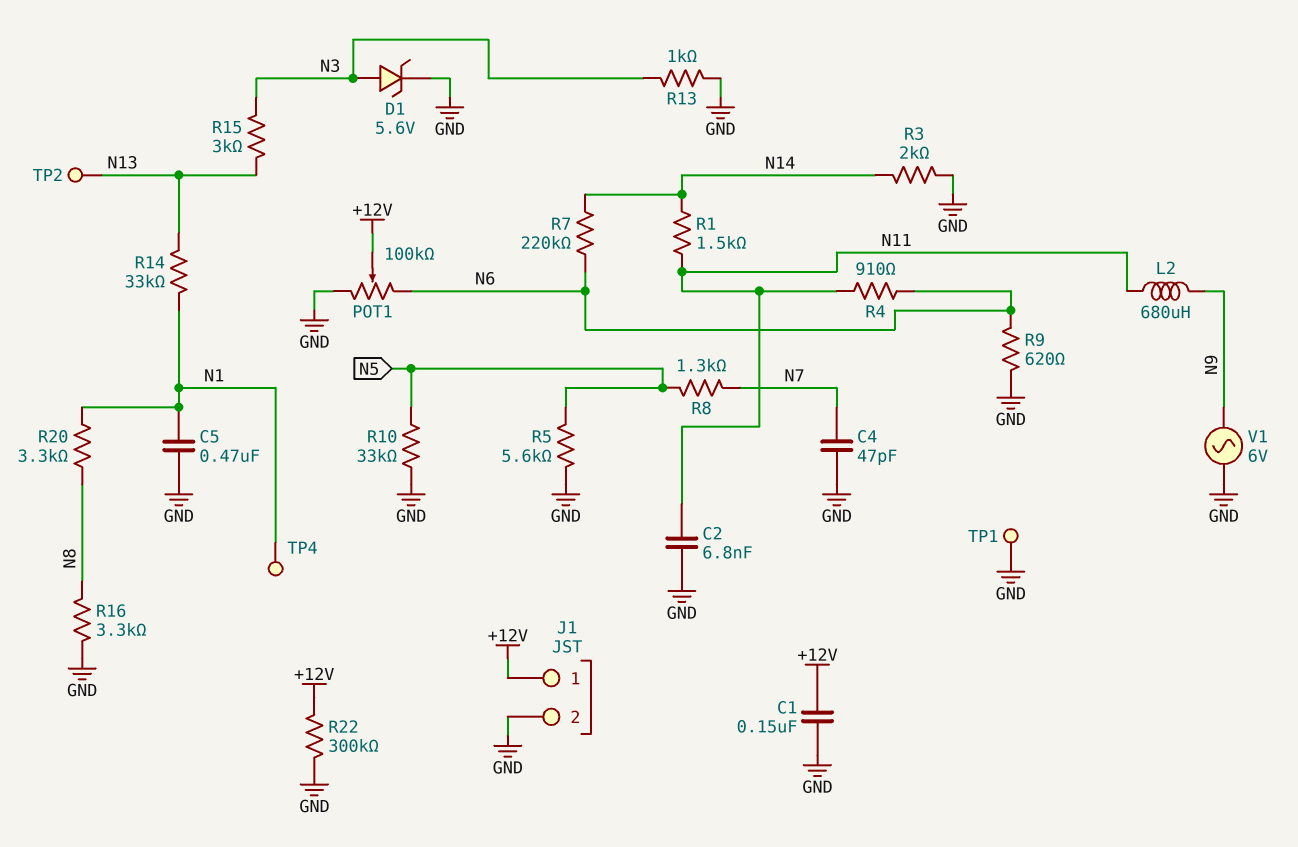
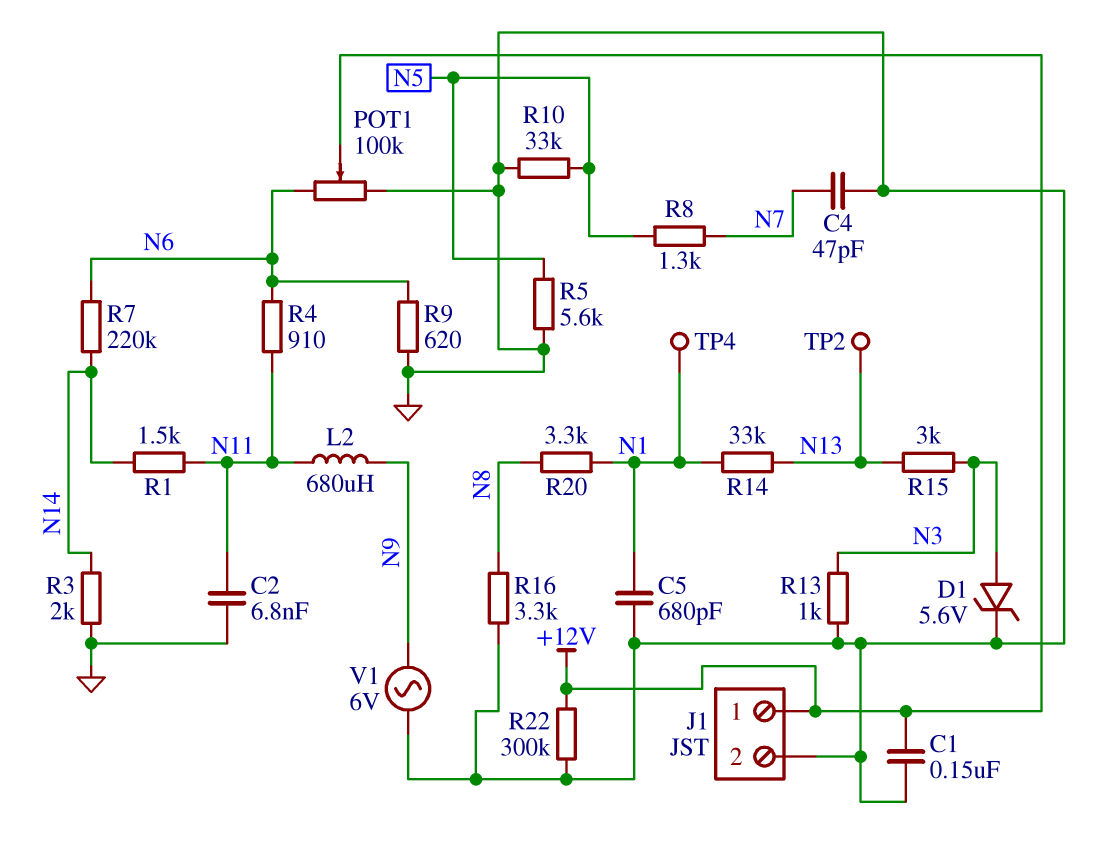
C5: 470nF (GND, N1) -> 680pF (GND, N1)
TP1: test point (GND) -> none

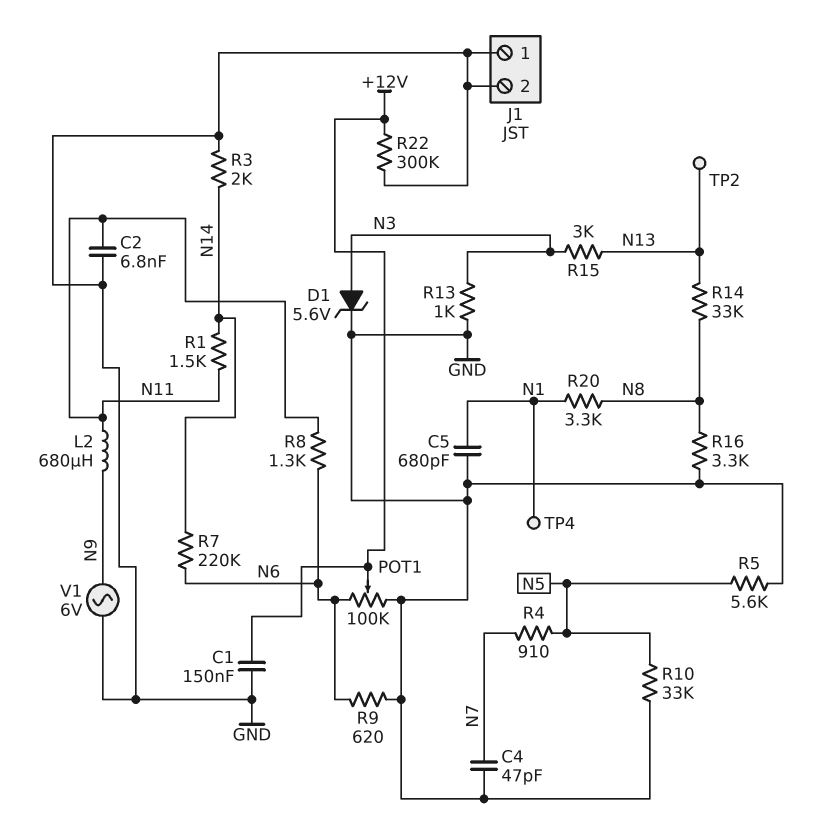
J1 pin 1: +12V -> GND
R4: 910 (N6, N11) -> 910 (N5, N7)
R8: 1.3k (N5, N7) -> 1.3k (N6, N11)
R14: 33k (N1, N13) -> 33k (N8, N13)

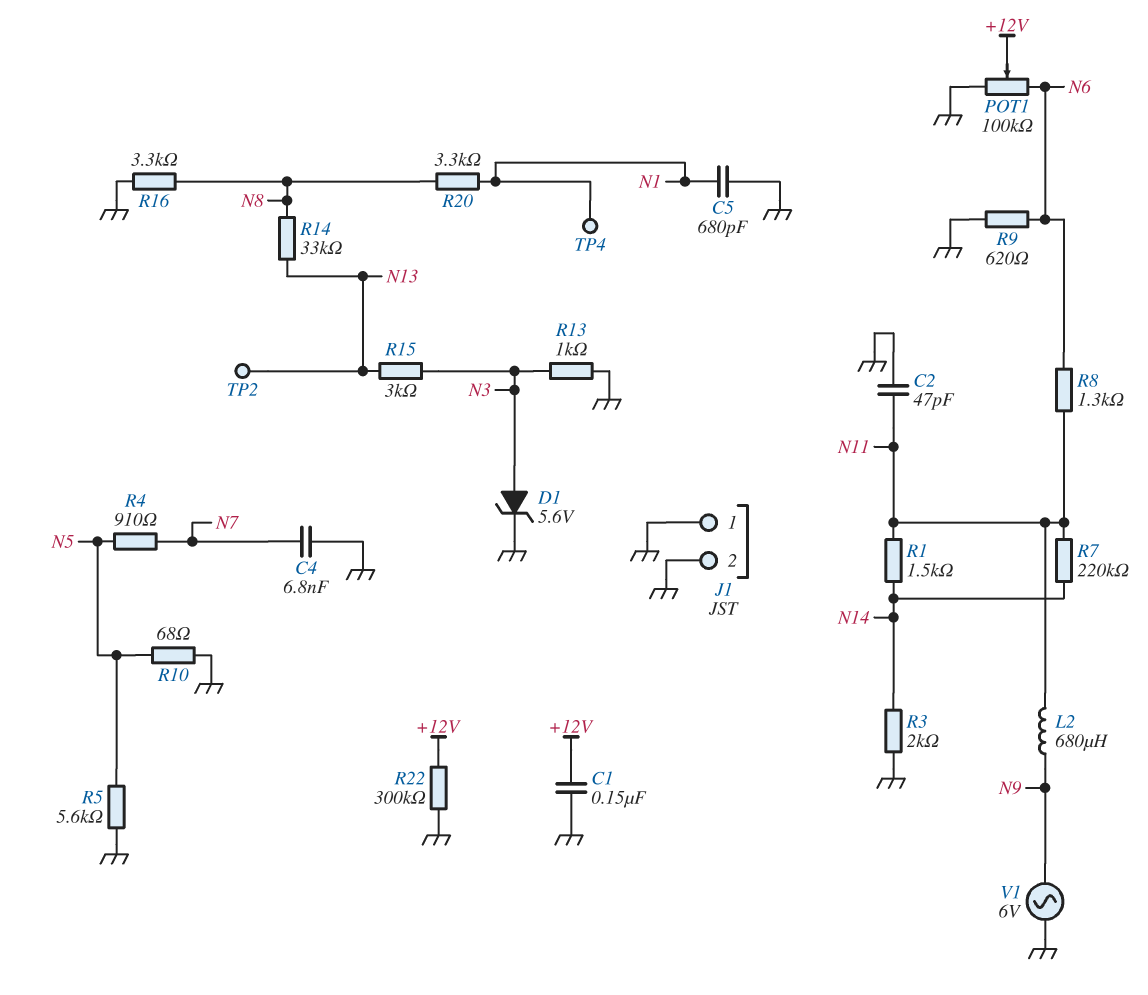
C2: 6.8nF (GND, N11) -> 47pF (GND, N11)
C4: 47pF (GND, N7) -> 6.8nF (GND, N7)
R7: 220k (N6, N14) -> 220k (N11, N14)
R10: 33k (GND, N5) -> 68 (GND, N5)

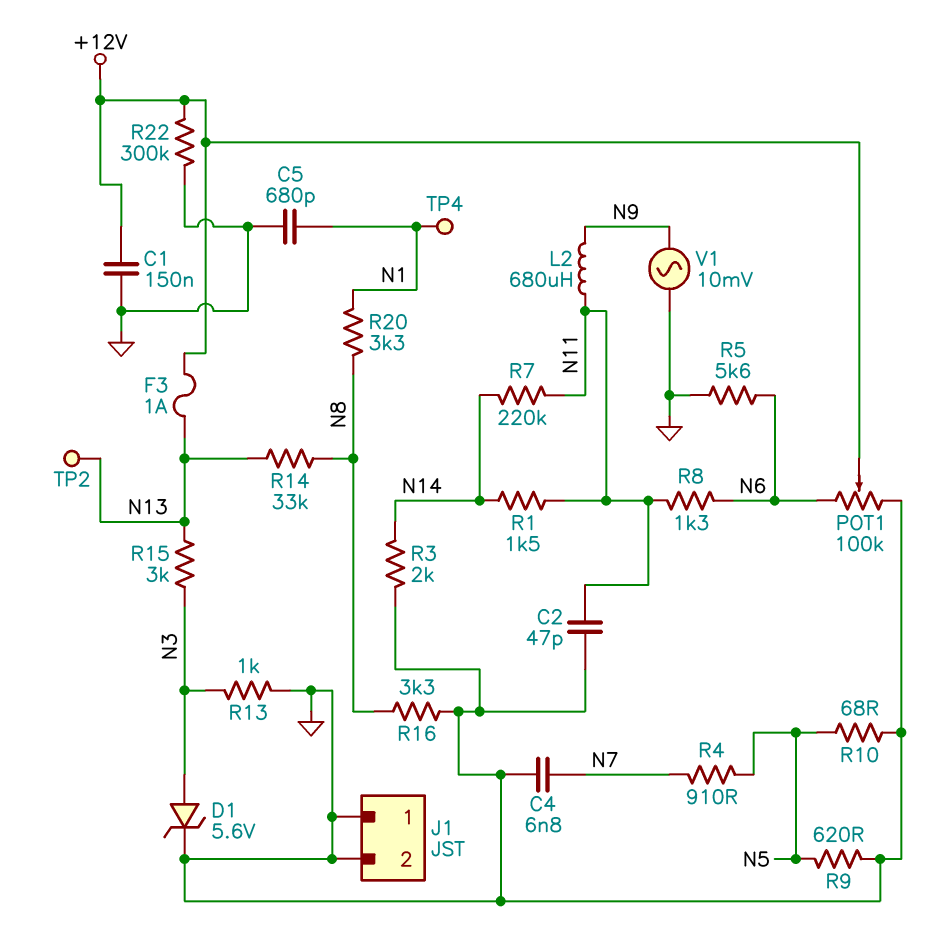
F3: none -> 1A (+12V, N13)
R5: 5.6k (GND, N5) -> 5.6k (GND, N6)
R9: 620 (GND, N6) -> 620 (GND, N5)
V1: AC 6V (GND, N9) -> AC 10mV (GND, N9)

